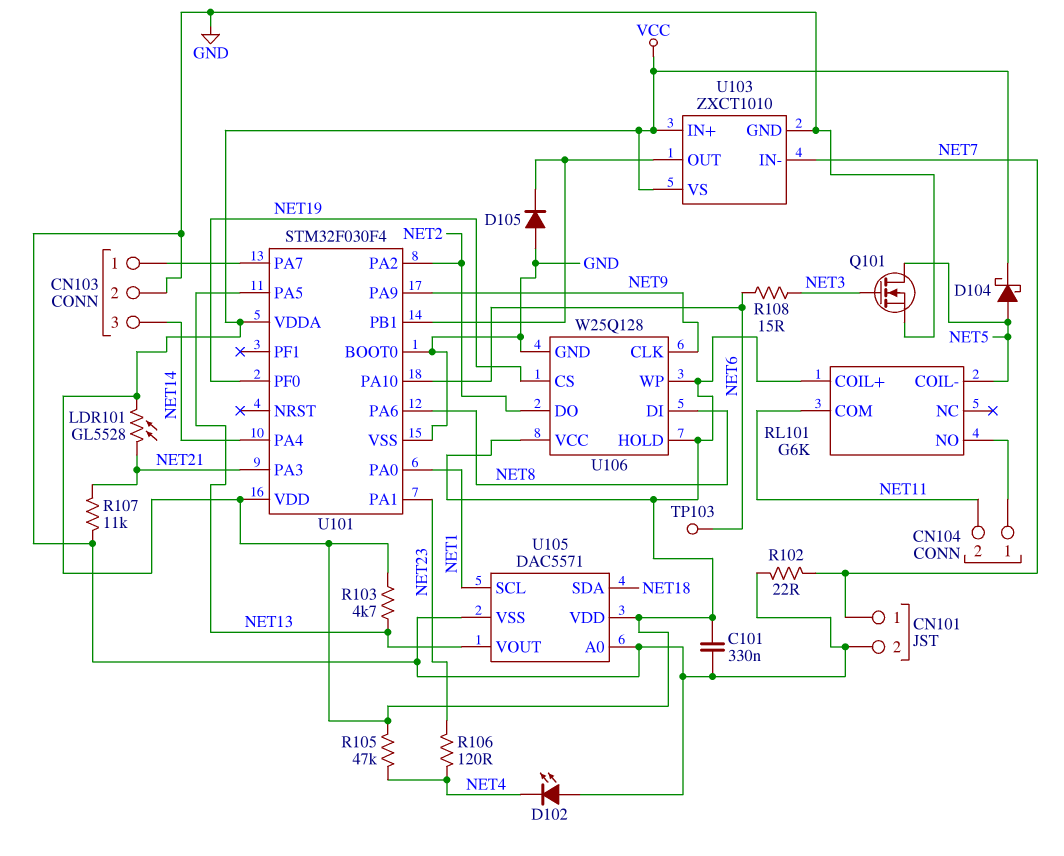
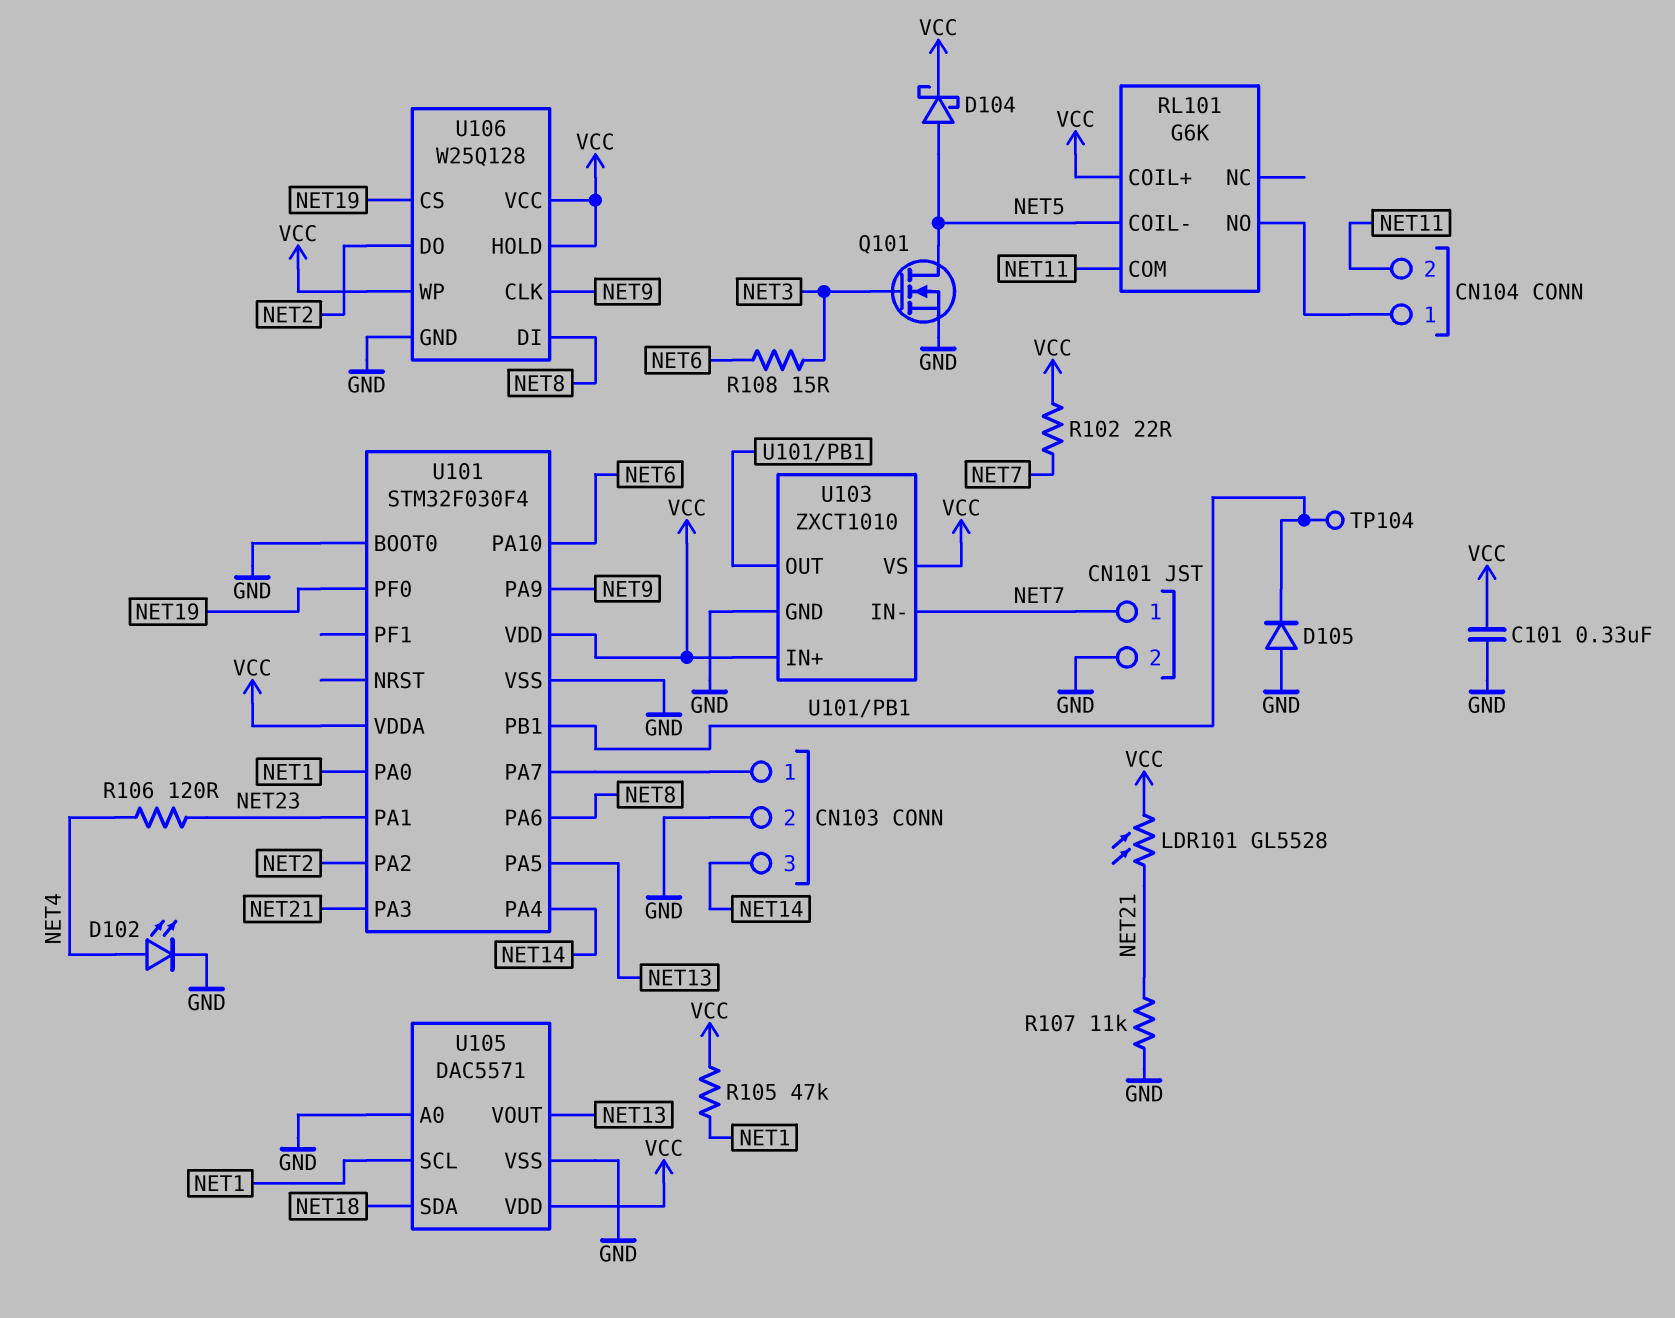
D102: LED (A GND, K NET4) -> LED (A NET4, K GND)
R102: 22 (GND, NET7) -> 22 (NET7, VCC)
R103: 4.7k (NET13, VCC) -> none
R105: 47k (NET4, VCC) -> 47k (NET1, VCC)
TP103: test point (NET6) -> none
TP104: none -> test point (U101/PB1)

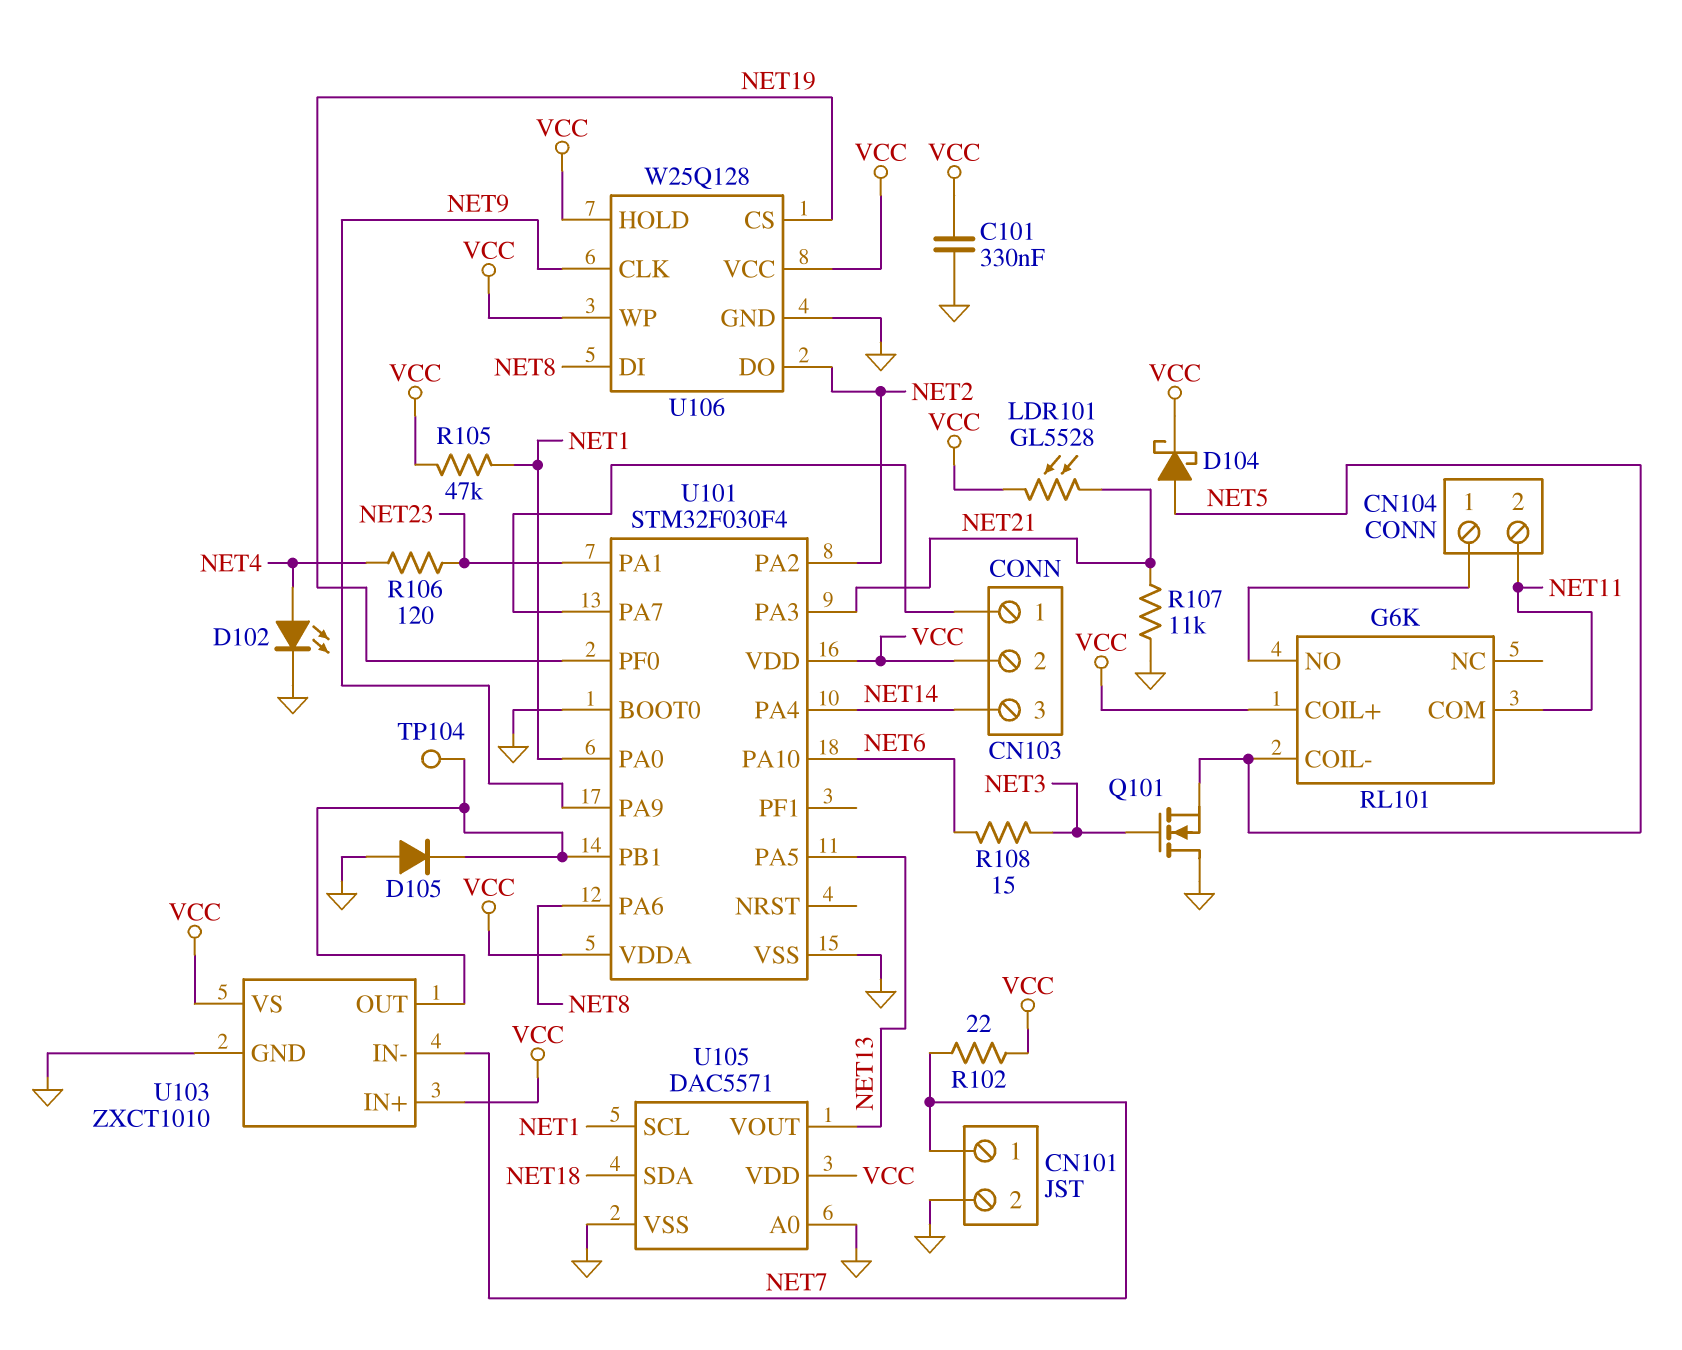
CN103 pin 2: GND -> VCC
Q101: NMOS (G NET3, D NET5, S GND) -> NMOS (G NET3, D GND, S NET5)

